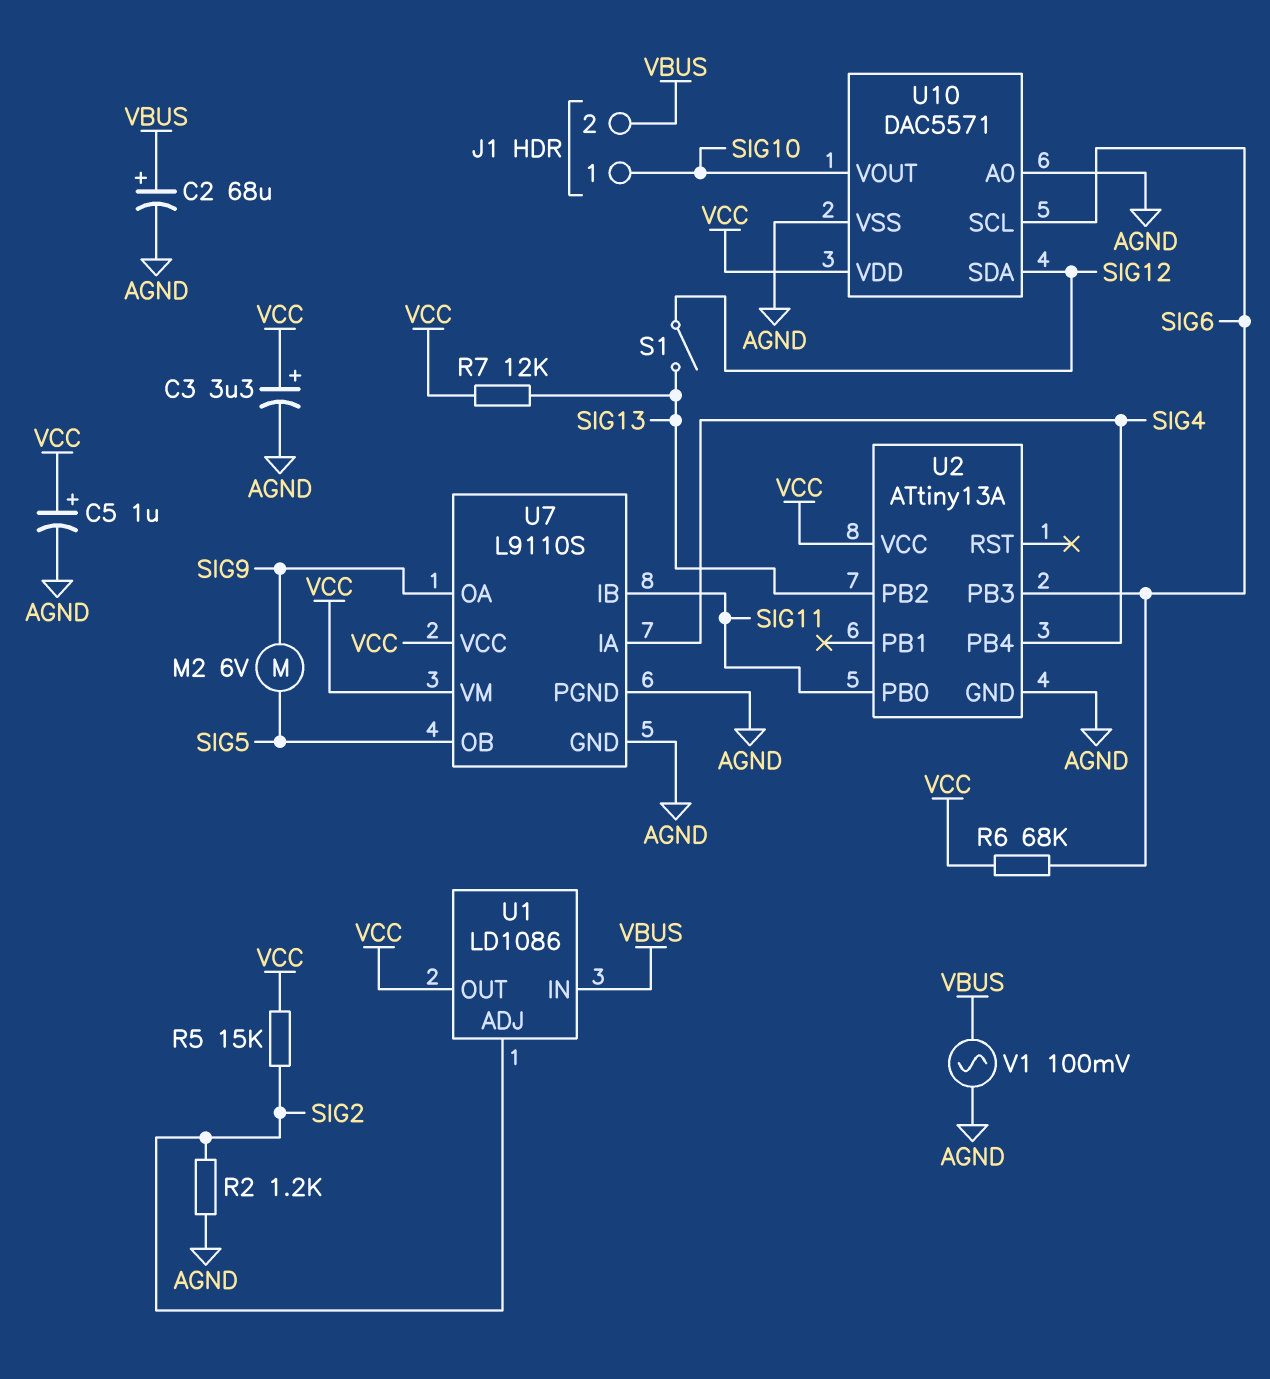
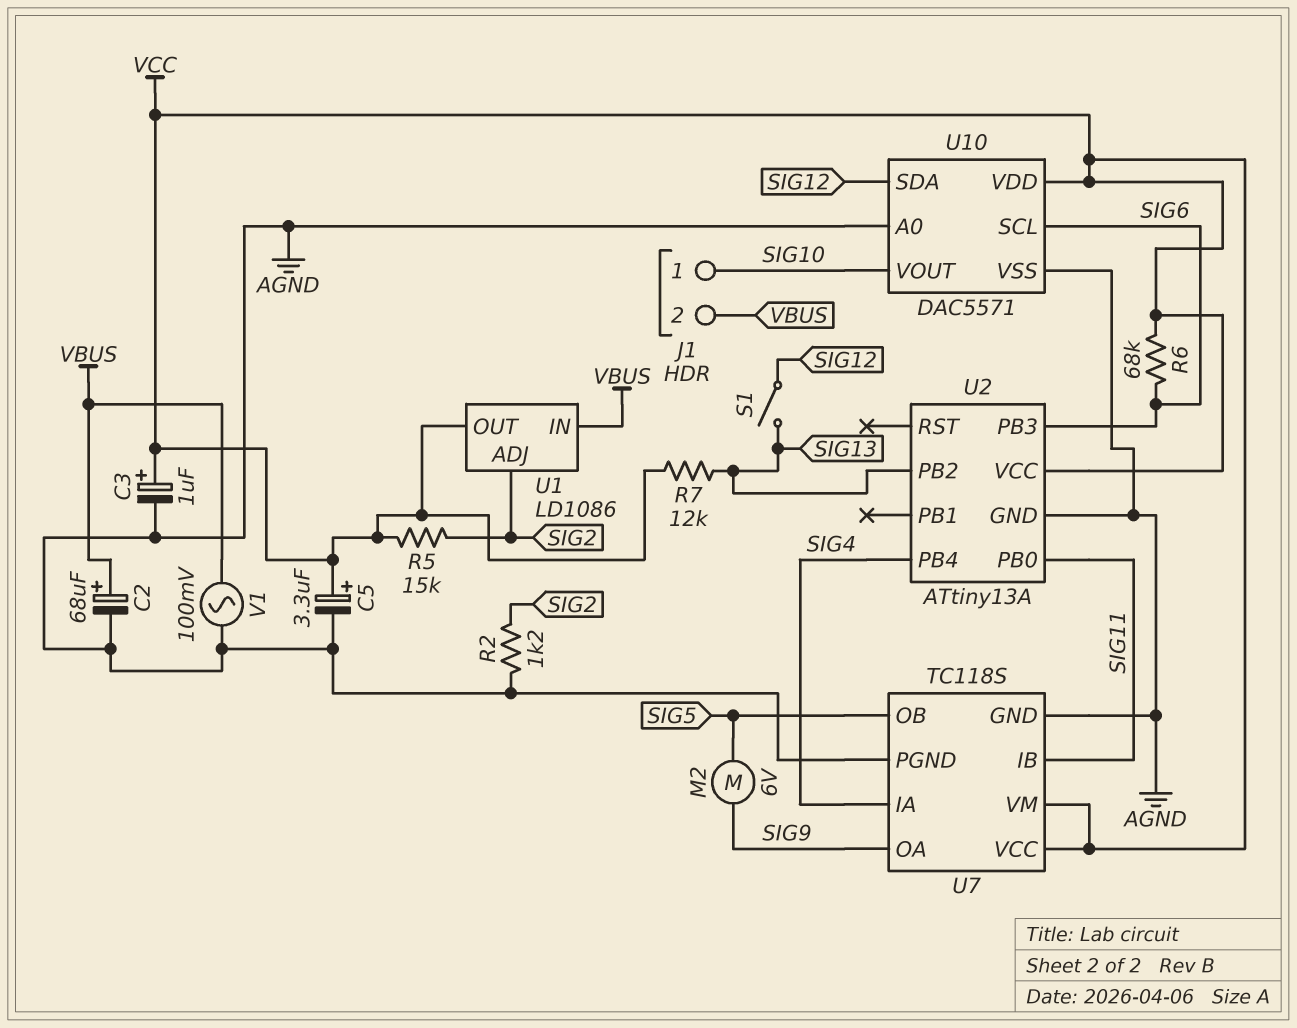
C3: 3.3uF (plus VCC, minus AGND) -> 1uF (plus VCC, minus AGND)
C5: 1uF (plus VCC, minus AGND) -> 3.3uF (plus VCC, minus AGND)
U7: L9110S -> TC118S

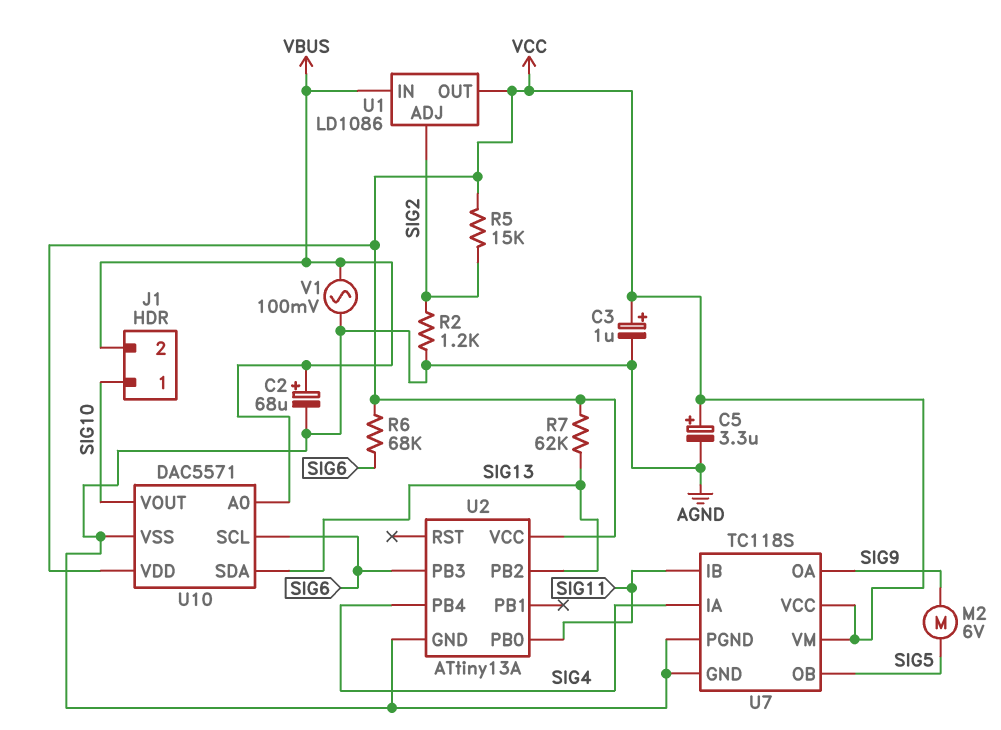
R7: 12k (SIG13, VCC) -> 62k (SIG13, VCC)
S1: switch (SIG12, SIG13) -> none
U10 pin A0: AGND -> VBUS
U10 pin SDA: SIG12 -> SIG13

